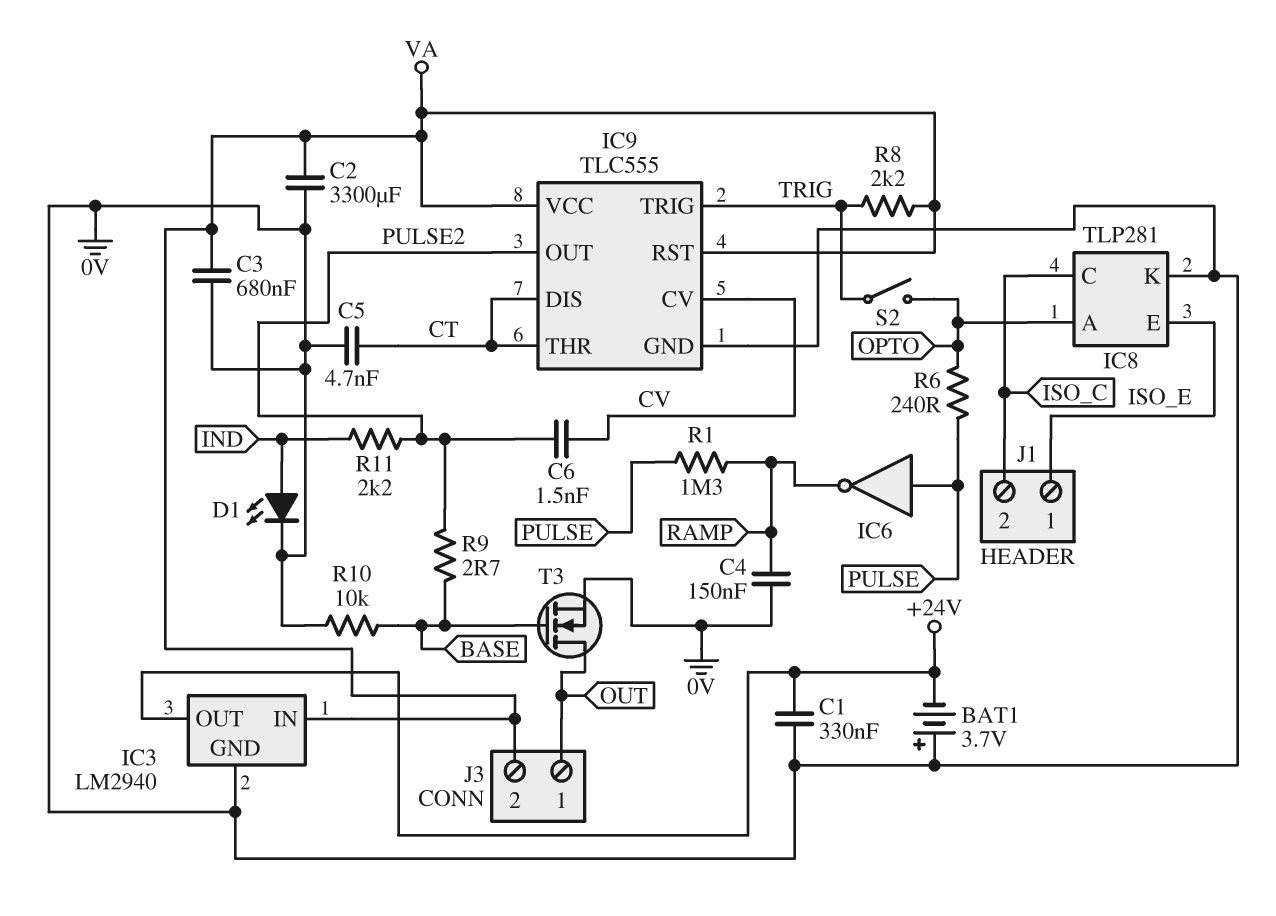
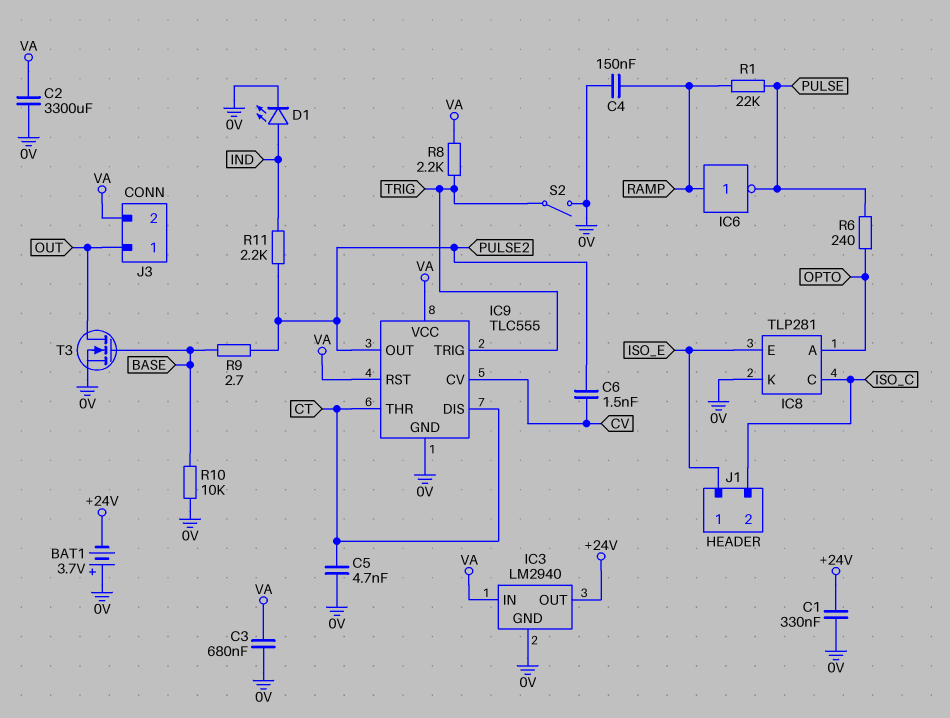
IC6: NOT (in PULSE, out RAMP) -> NOT (in RAMP, out PULSE)
R1: 1.3M (PULSE, RAMP) -> 22k (PULSE, RAMP)
S2: switch (OPTO, TRIG) -> switch (0V, TRIG)

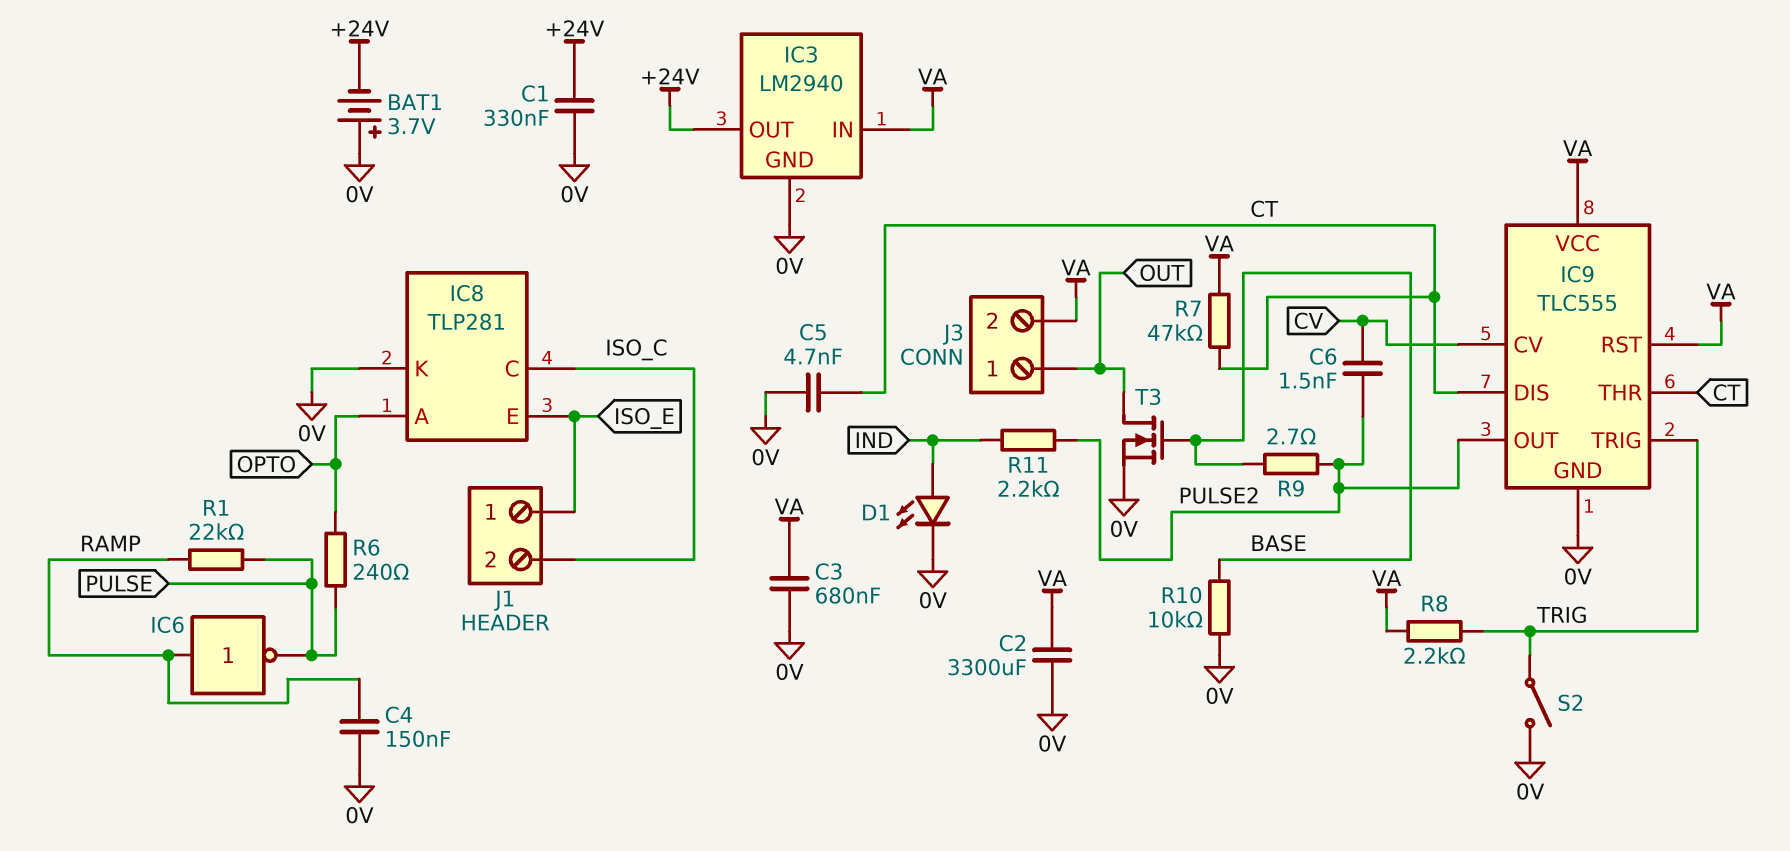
R7: none -> 47k (CT, VA)

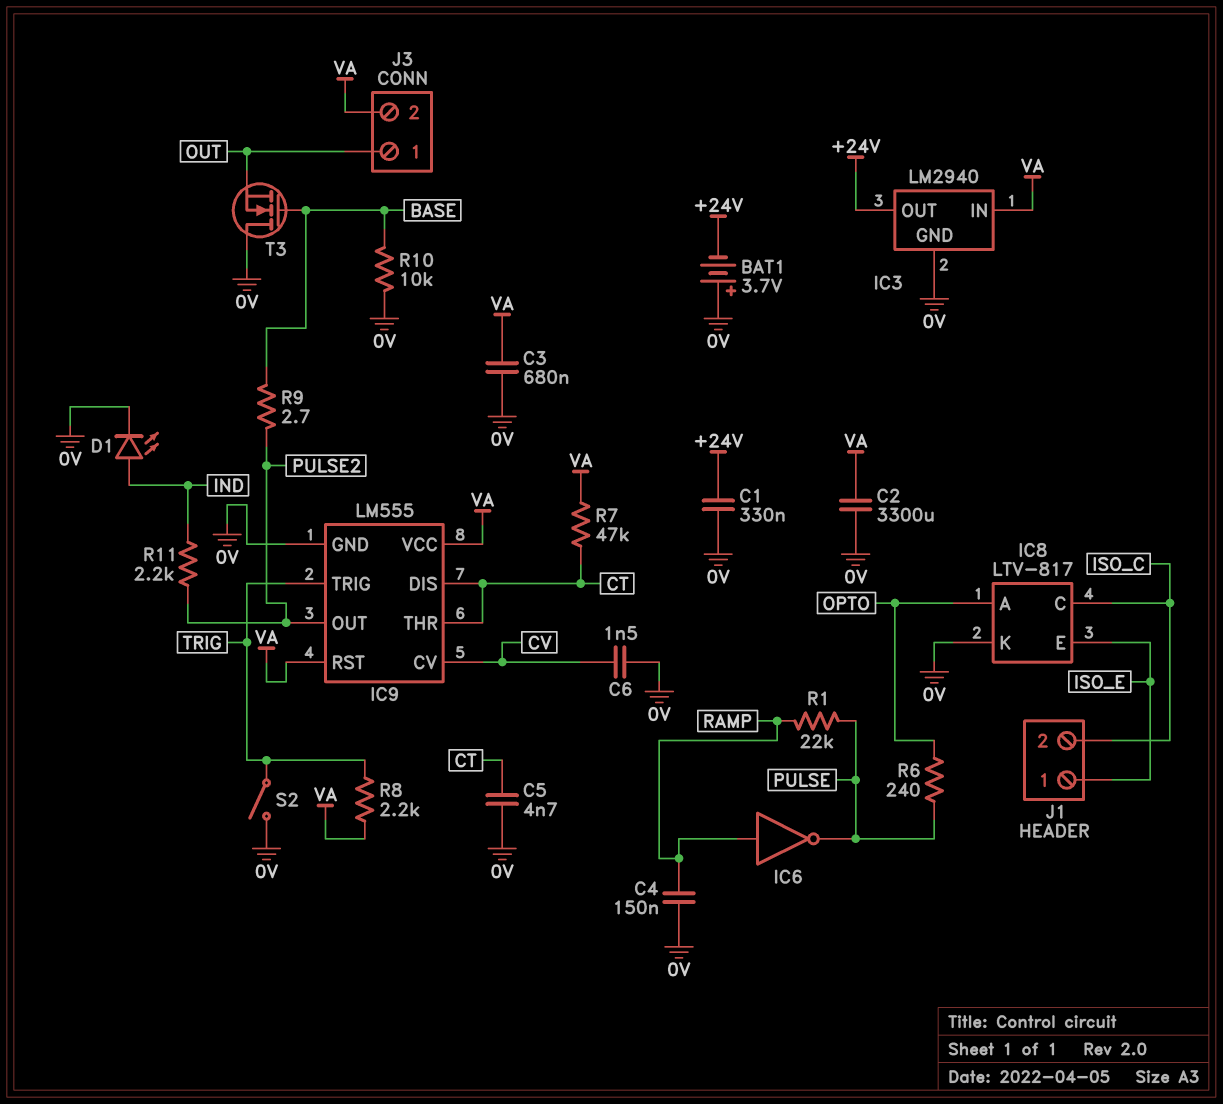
C6: 1.5nF (CV, PULSE2) -> 1.5nF (0V, CV)
IC8: TLP281 -> LTV-817
IC9: TLC555 -> LM555
T3: NMOS (G BASE, D OUT, S 0V) -> NMOS (G BASE, D 0V, S OUT)

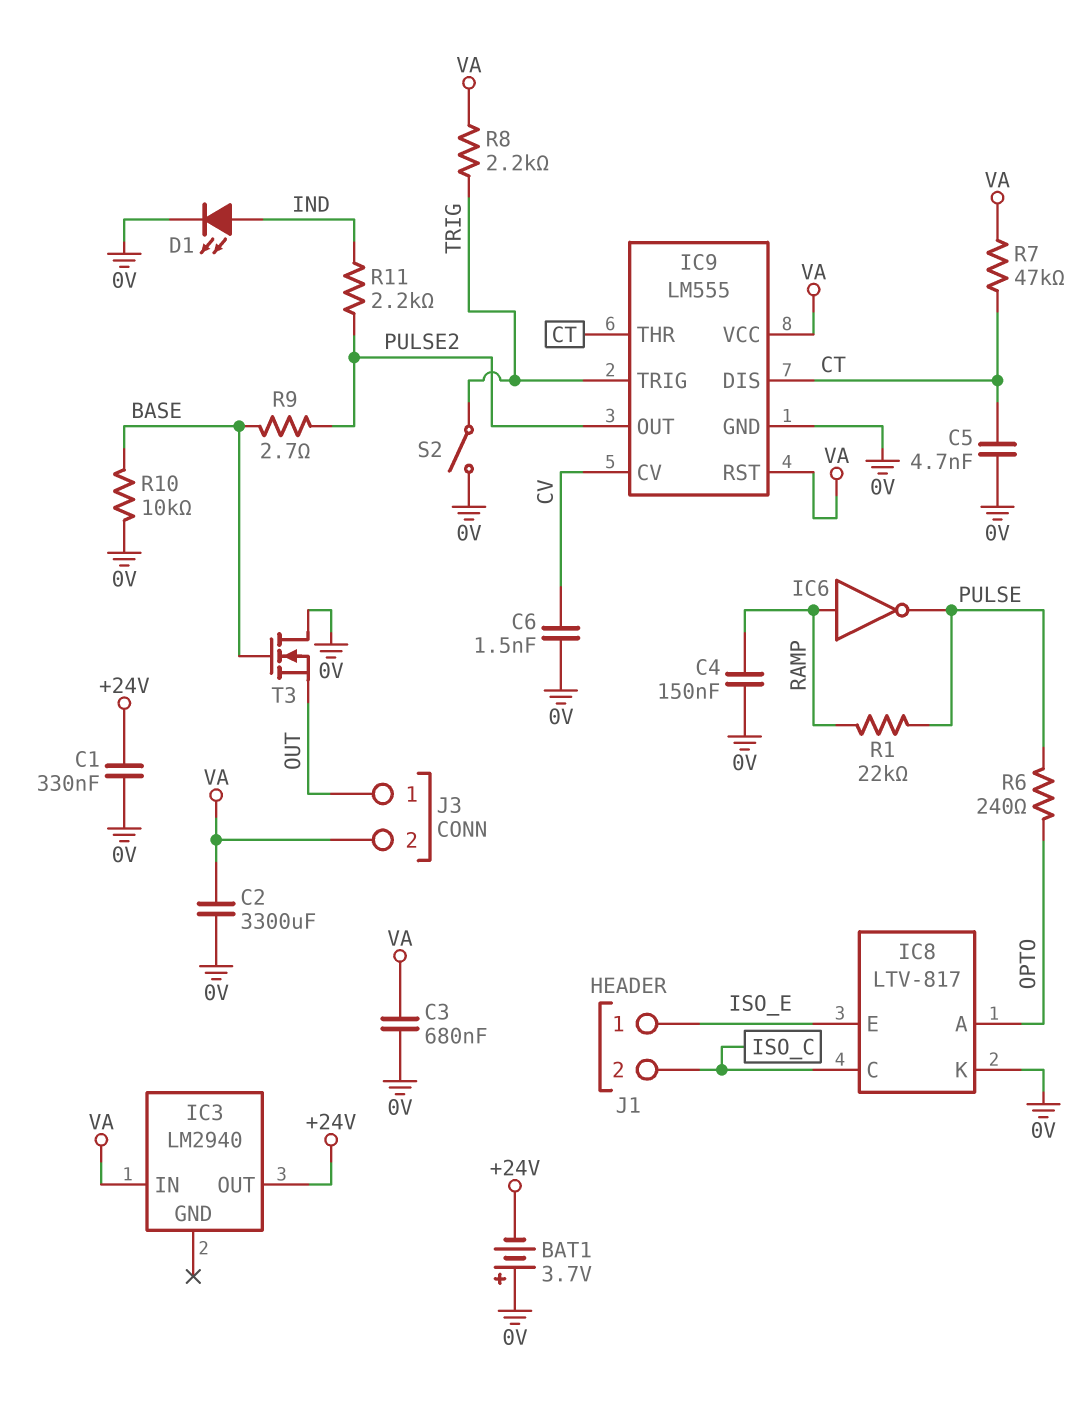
IC3 pin GND: 0V -> none

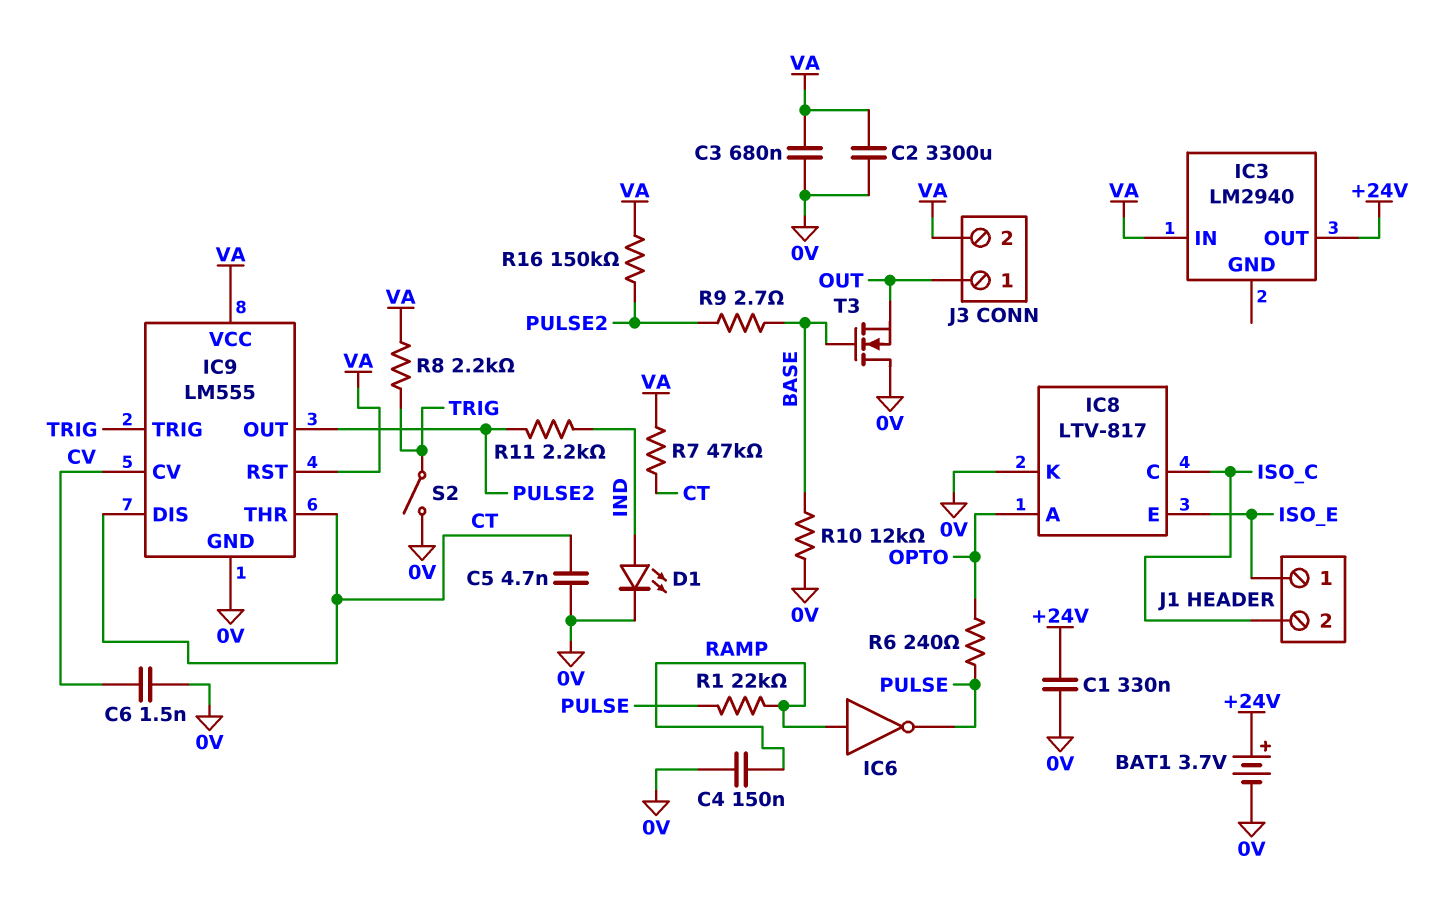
BAT1: 3.7V (plus 0V, minus +24V) -> 3.7V (plus +24V, minus 0V)
R10: 10k (0V, BASE) -> 12k (0V, BASE)
R16: none -> 150k (PULSE2, VA)

